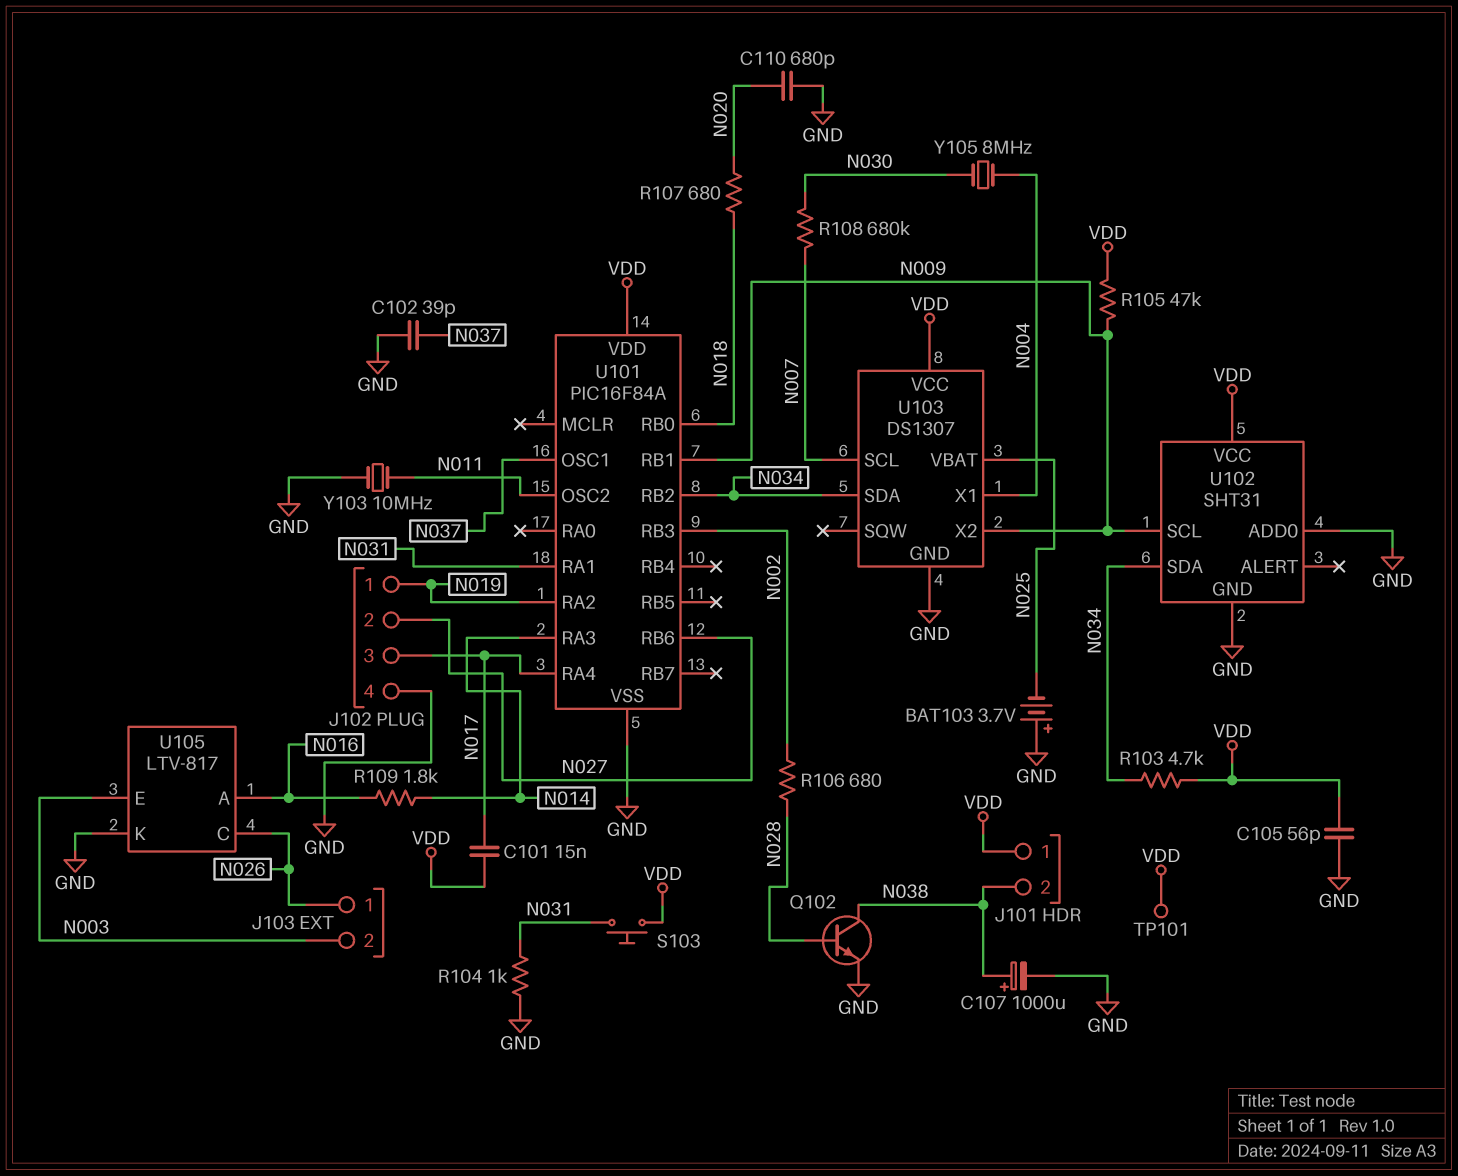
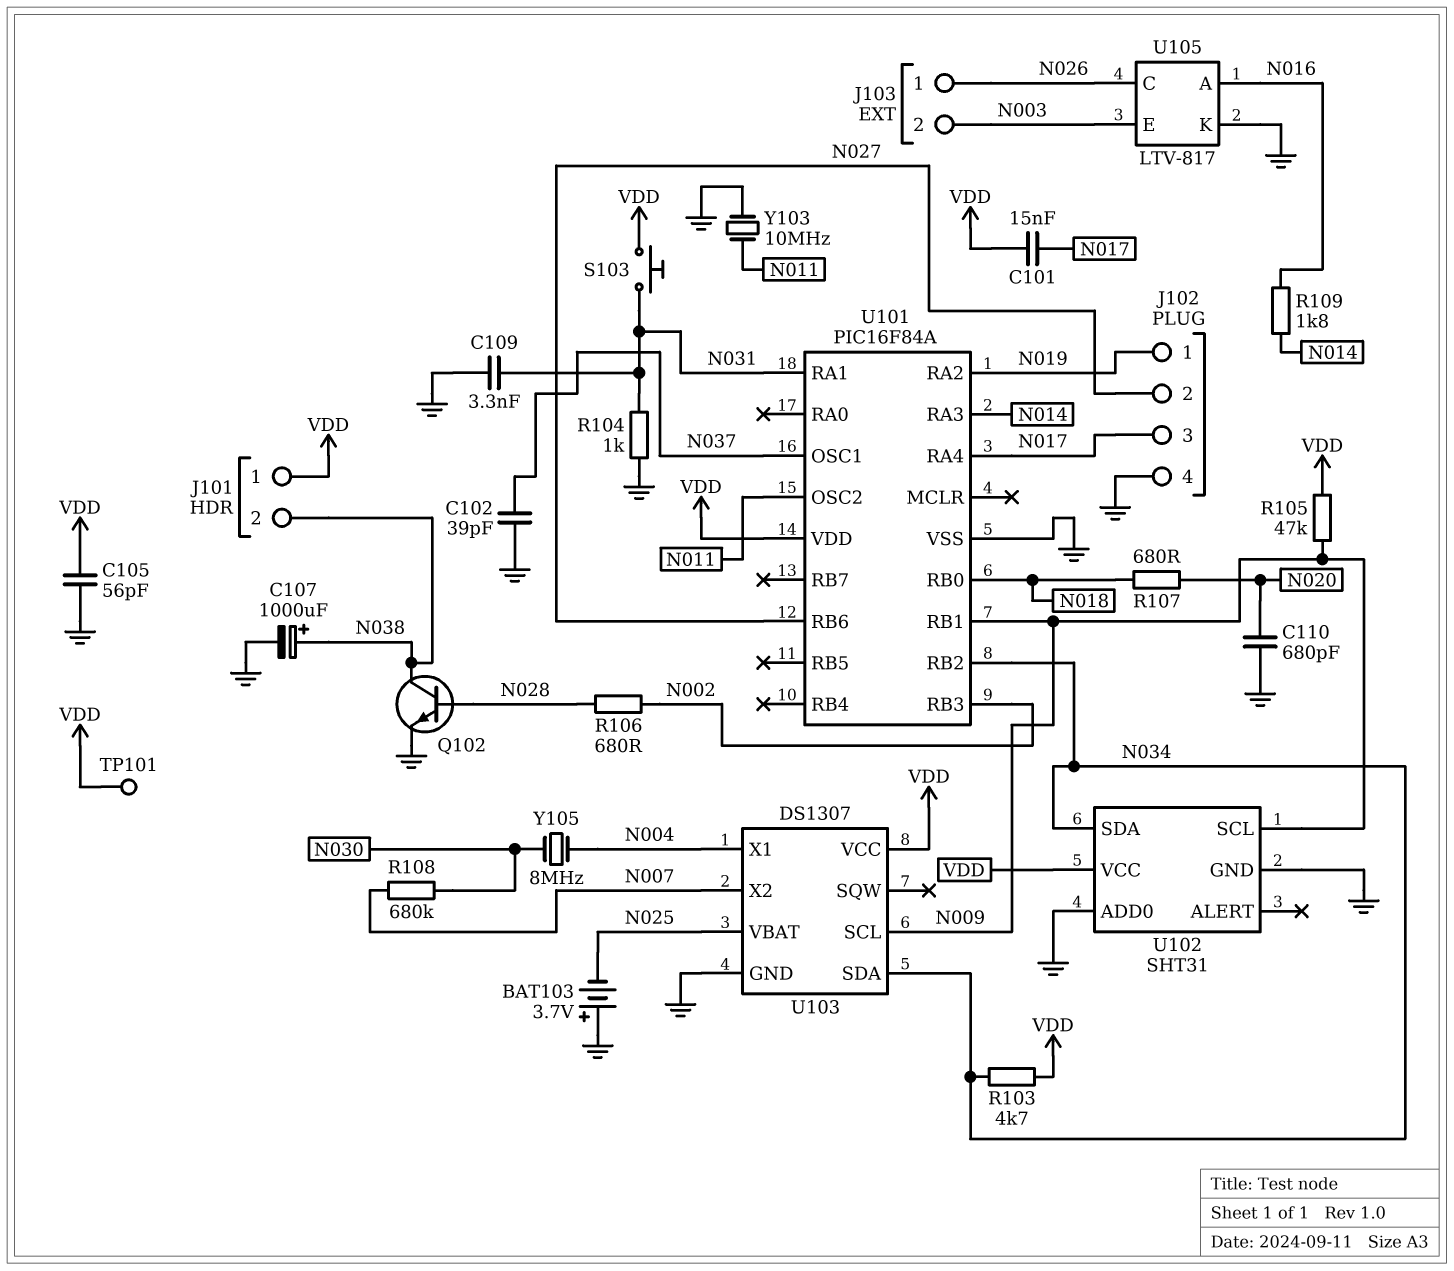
C109: none -> 3.3nF (GND, N031)
U103 pin SCL: N007 -> N009
U103 pin X2: N009 -> N007

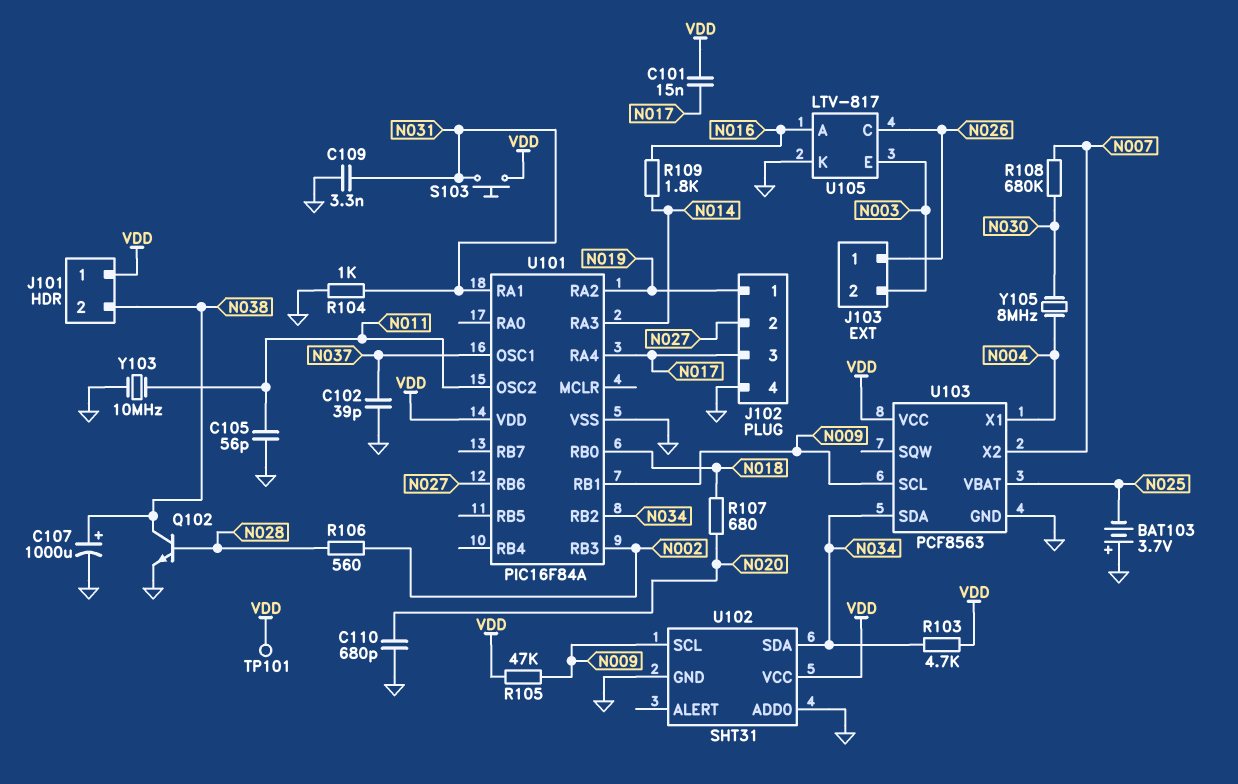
C105: 56pF (GND, VDD) -> 56pF (GND, N011)
R106: 680 (N002, N028) -> 560 (N002, N028)
U103: DS1307 -> PCF8563

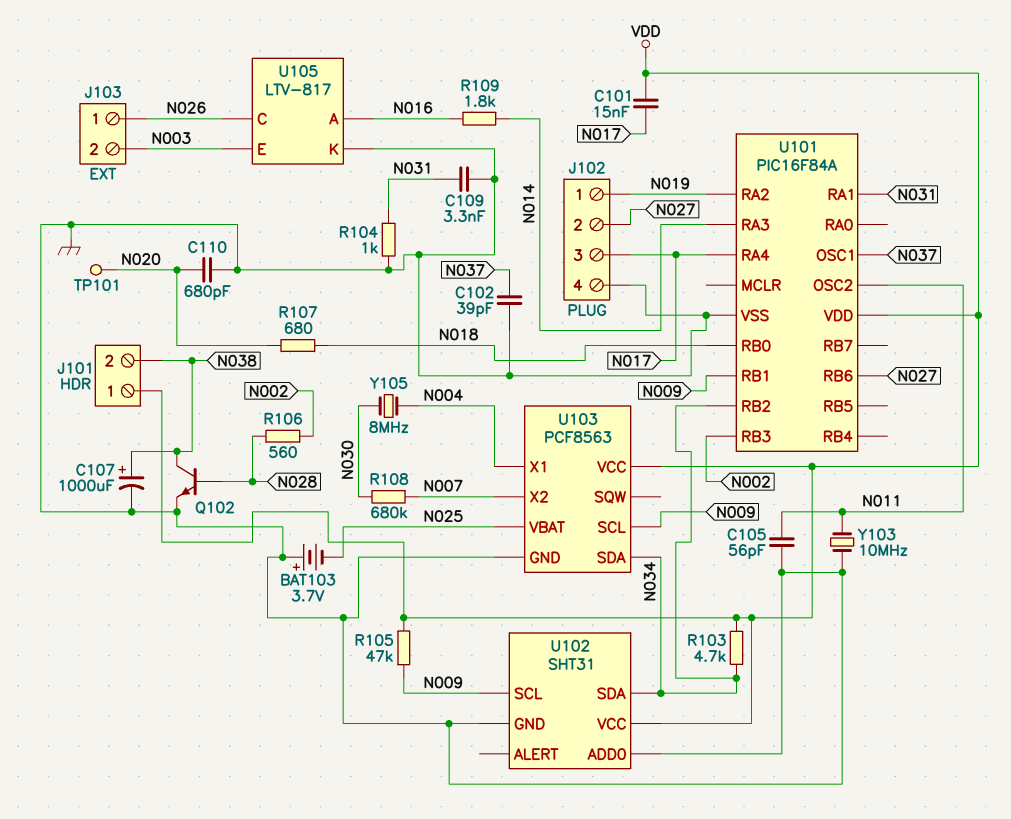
S103: button (N031, VDD) -> none
TP101: test point (VDD) -> test point (N020)

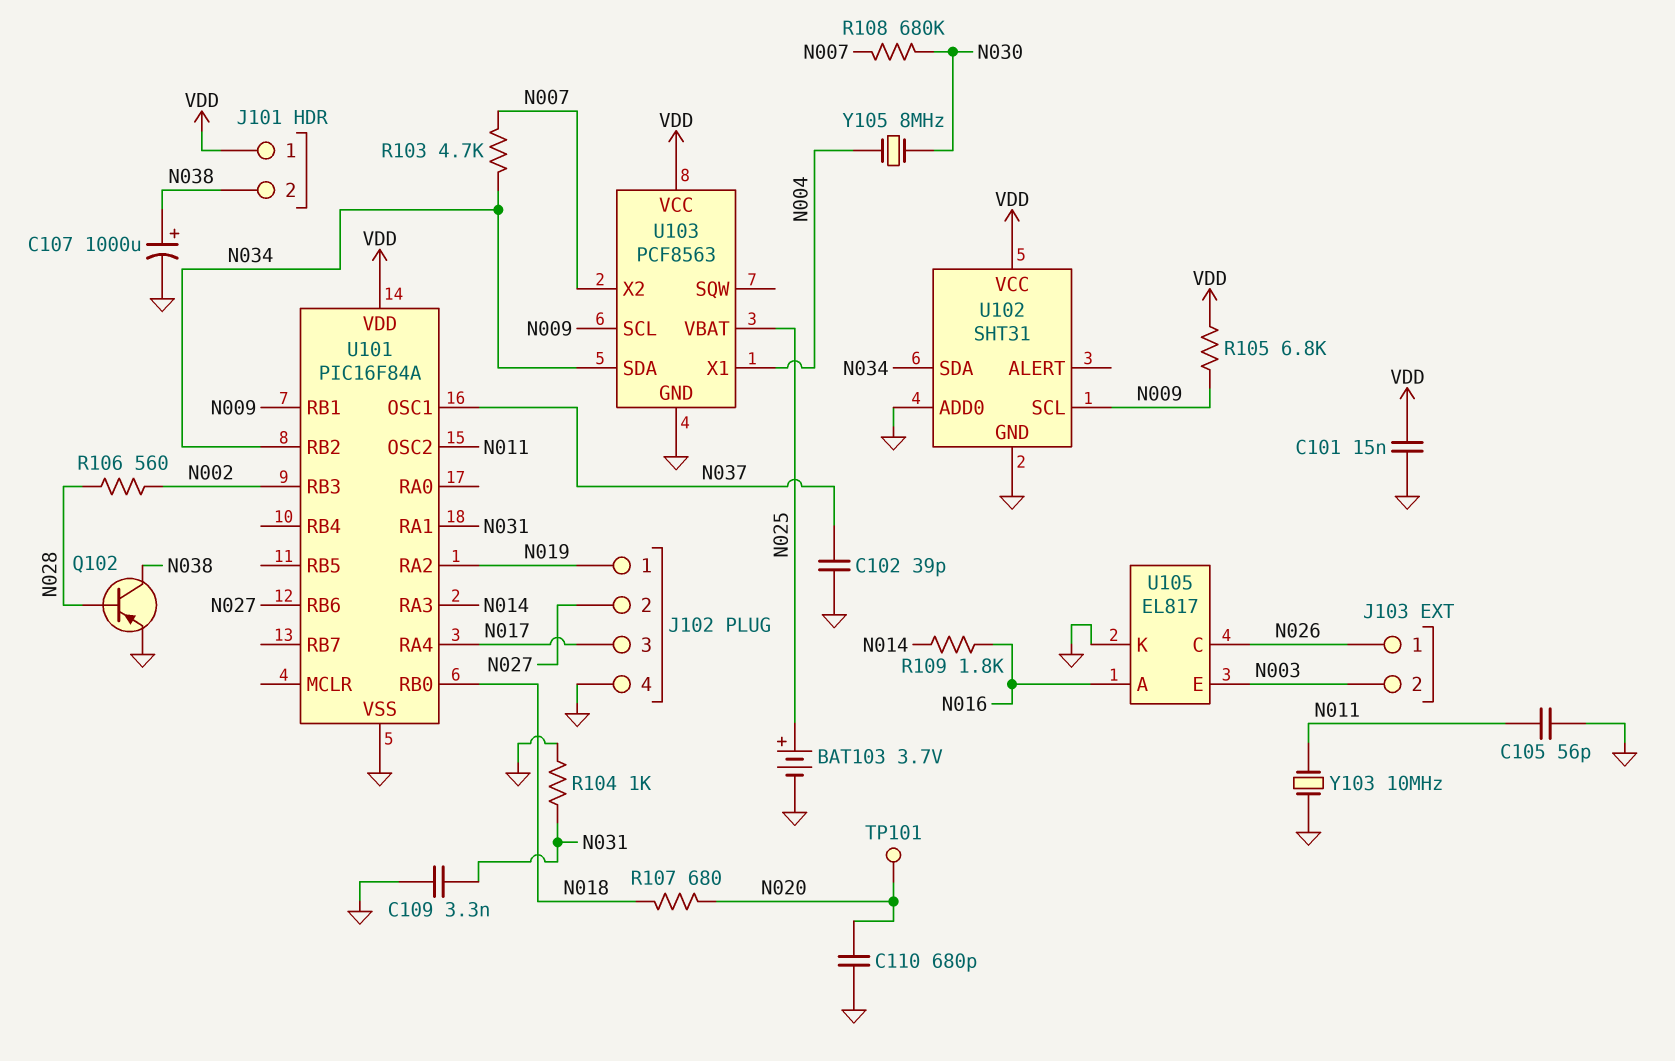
BAT103: 3.7V (plus GND, minus N025) -> 3.7V (plus N025, minus GND)
C101: 15nF (N017, VDD) -> 15nF (GND, VDD)
Q102: NPN (B N028, C N038, E GND) -> PNP (B N028, C N038, E GND)
R103: 4.7k (N034, VDD) -> 4.7k (N007, N034)
R105: 47k (N009, VDD) -> 6.8k (N009, VDD)
U105: LTV-817 -> EL817

